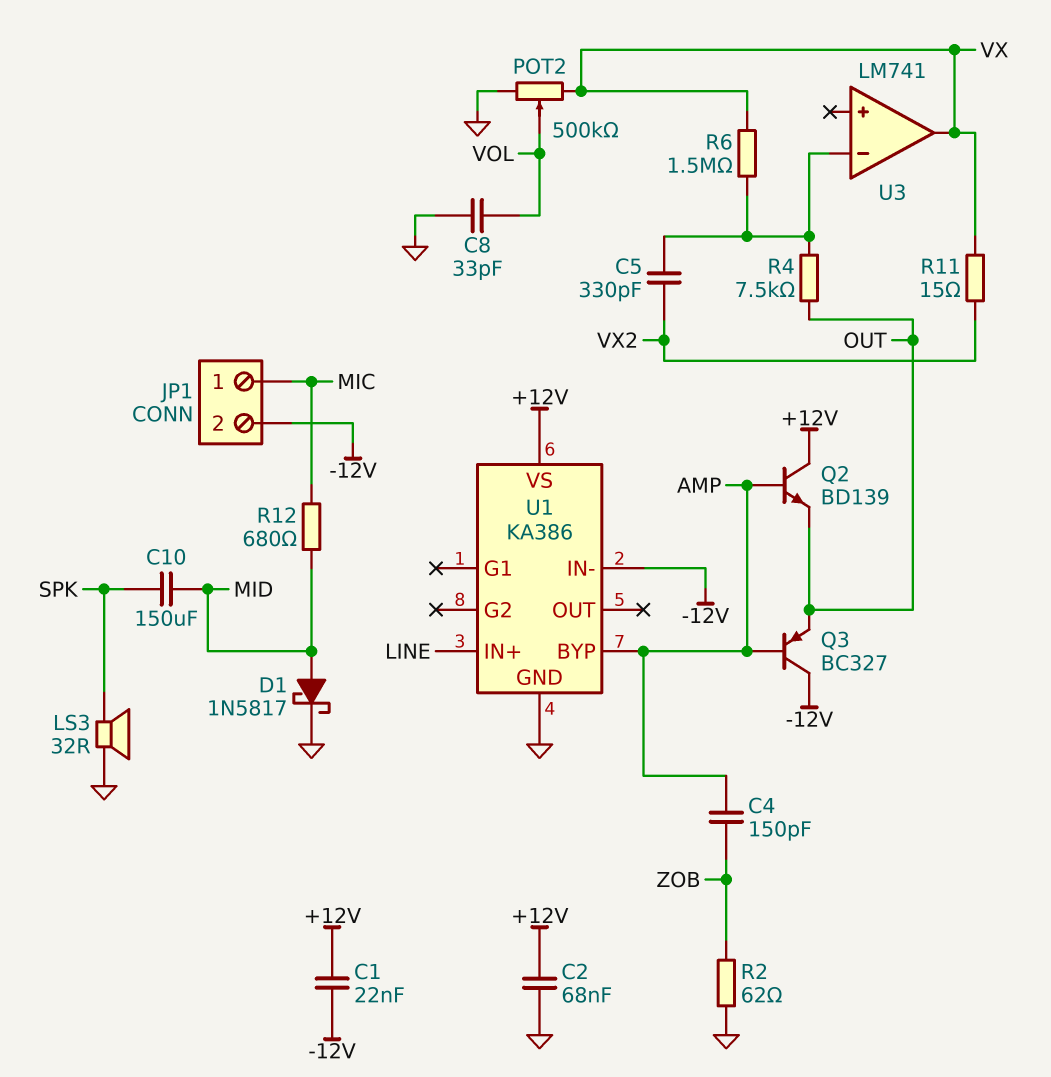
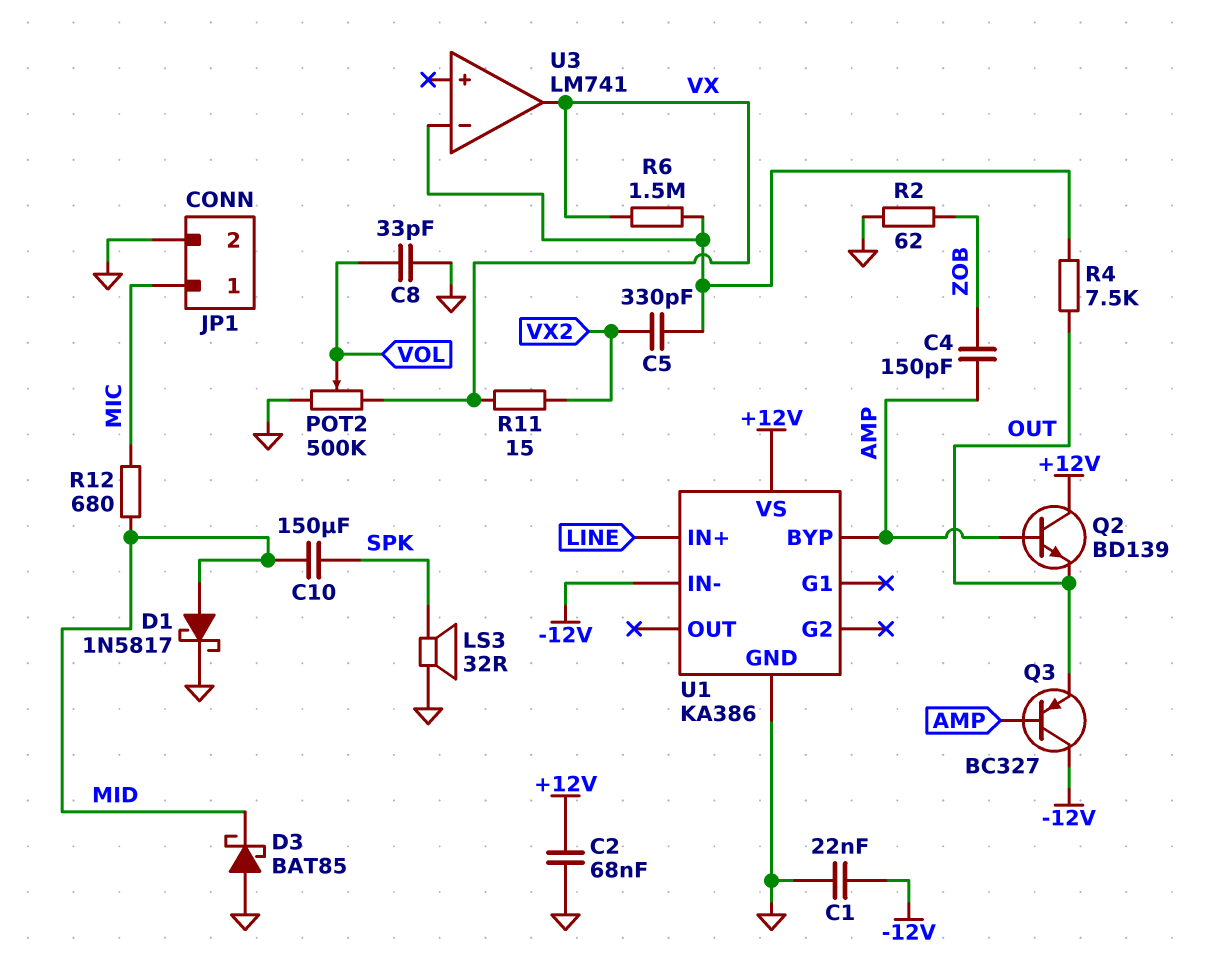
C1: 22nF (+12V, -12V) -> 22nF (-12V, GND)
D3: none -> schottky BAT85 (A GND, K MID)
JP1 pin 2: -12V -> GND

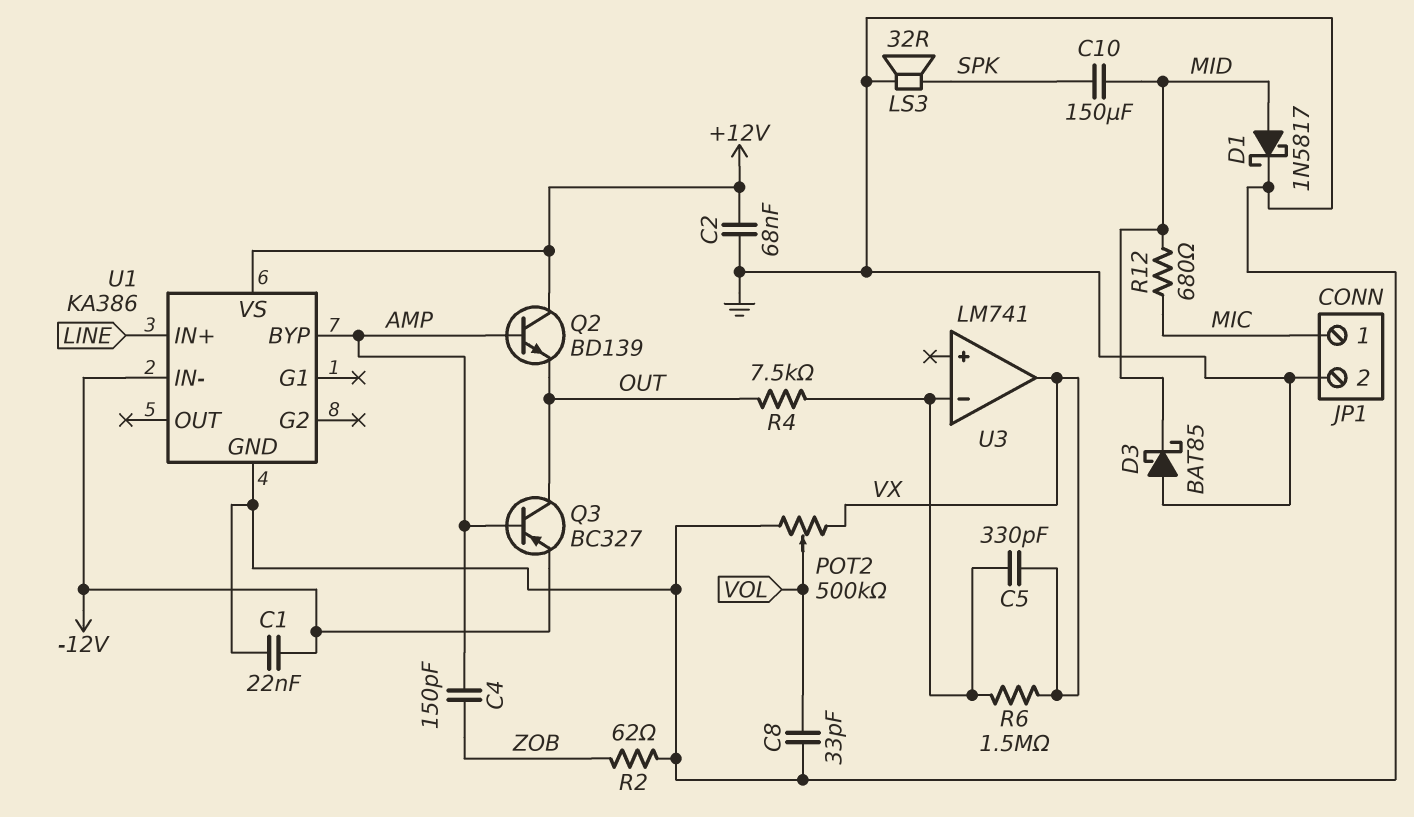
C5: 330pF (U3/in-, VX2) -> 330pF (U3/in-, VX)
Q3: PNP BC327 (B AMP, C -12V, E OUT) -> PNP BC327 (B AMP, C OUT, E -12V)
R11: 15 (VX, VX2) -> none

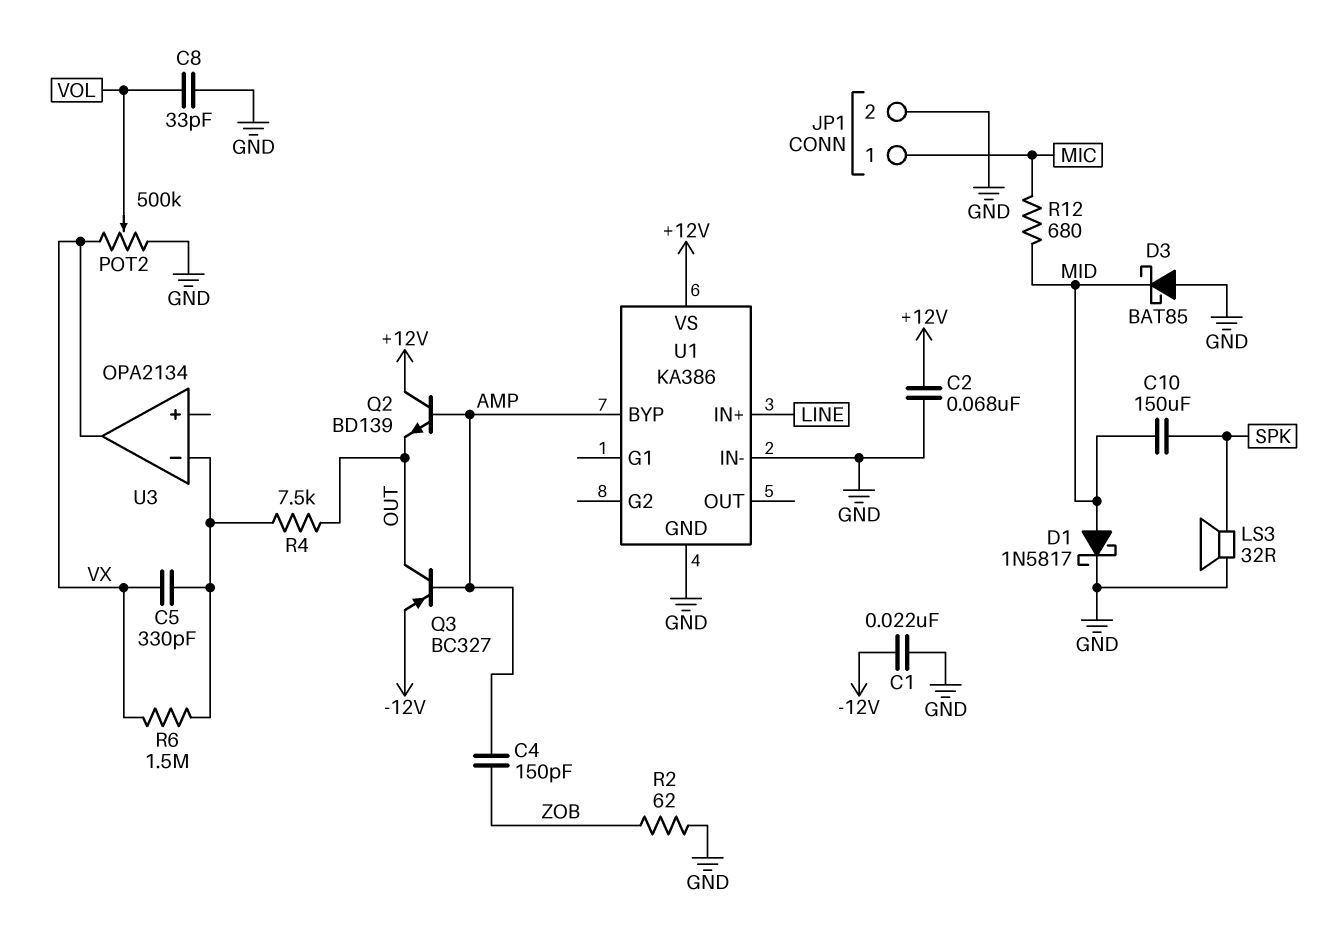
U1 pin IN-: -12V -> GND
U3: LM741 -> OPA2134

